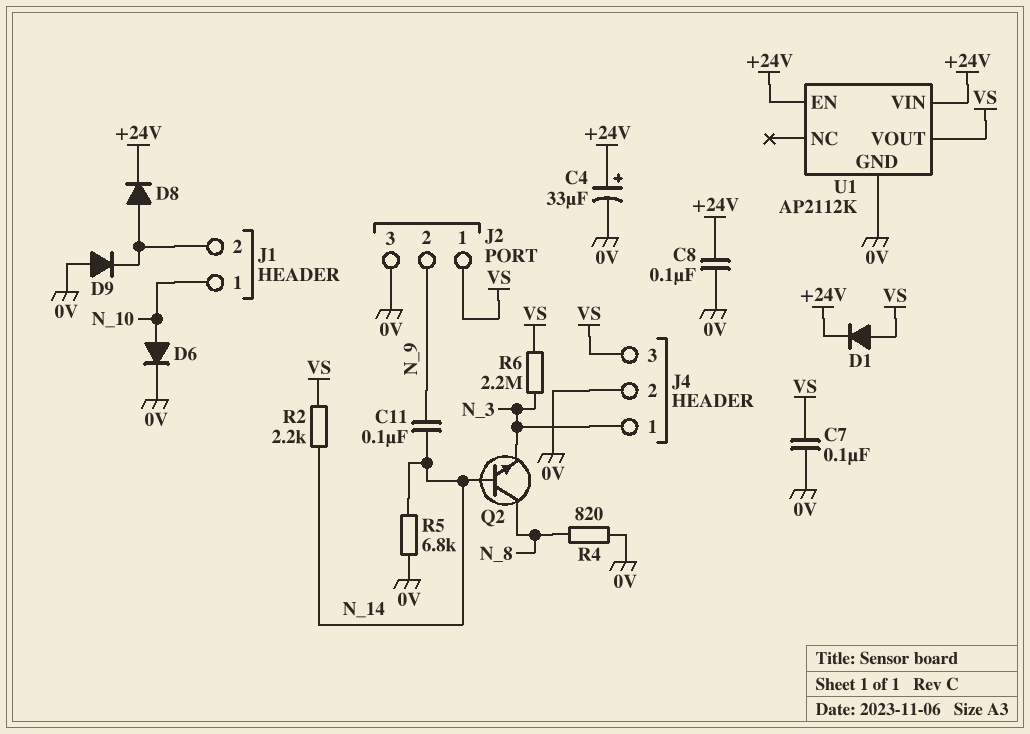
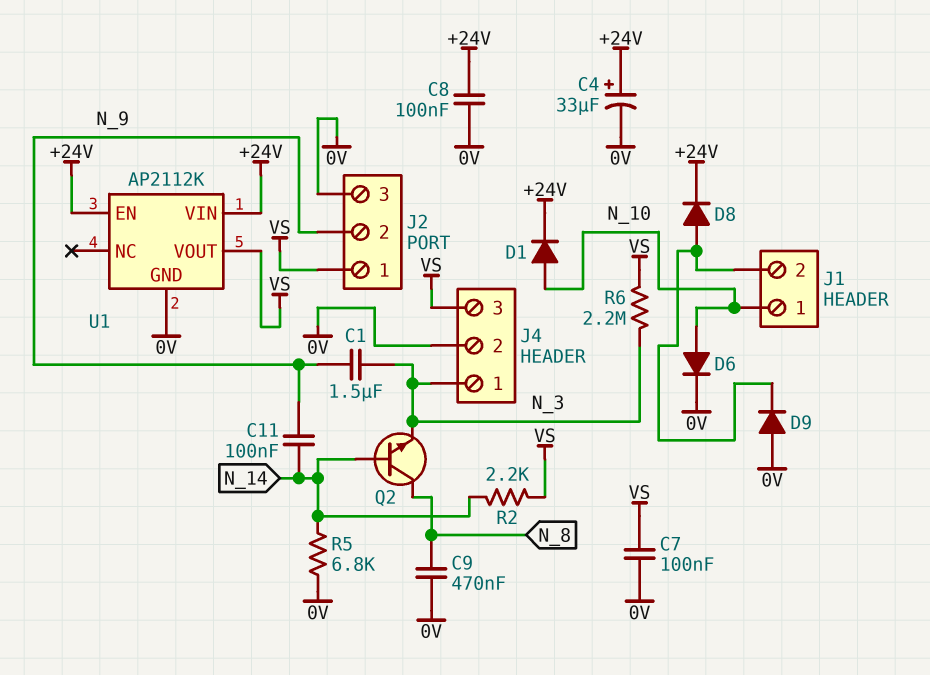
C1: none -> 1.5uF (N_3, N_9)
C9: none -> 470nF (0V, N_8)
D1: diode (A VS, K +24V) -> diode (A N_10, K +24V)
R4: 820 (0V, N_8) -> none

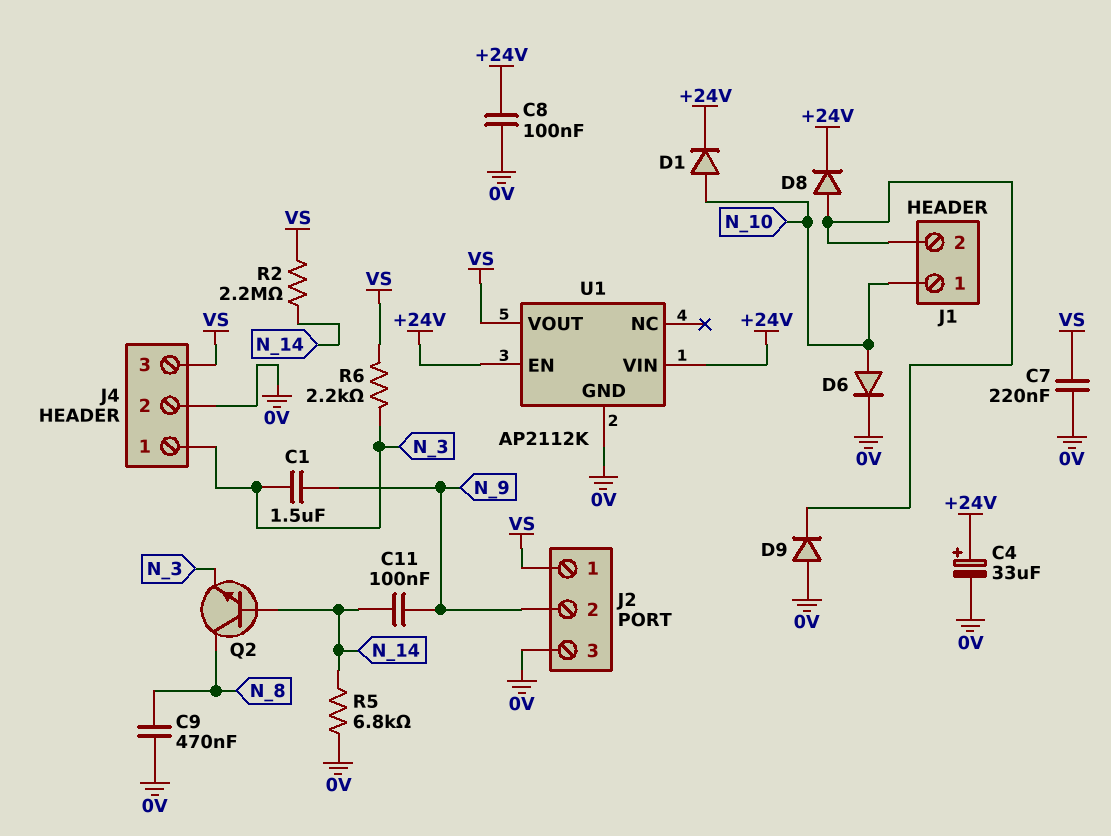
C7: 100nF (0V, VS) -> 220nF (0V, VS)
R2: 2.2k (N_14, VS) -> 2.2M (N_14, VS)
R6: 2.2M (N_3, VS) -> 2.2k (N_3, VS)

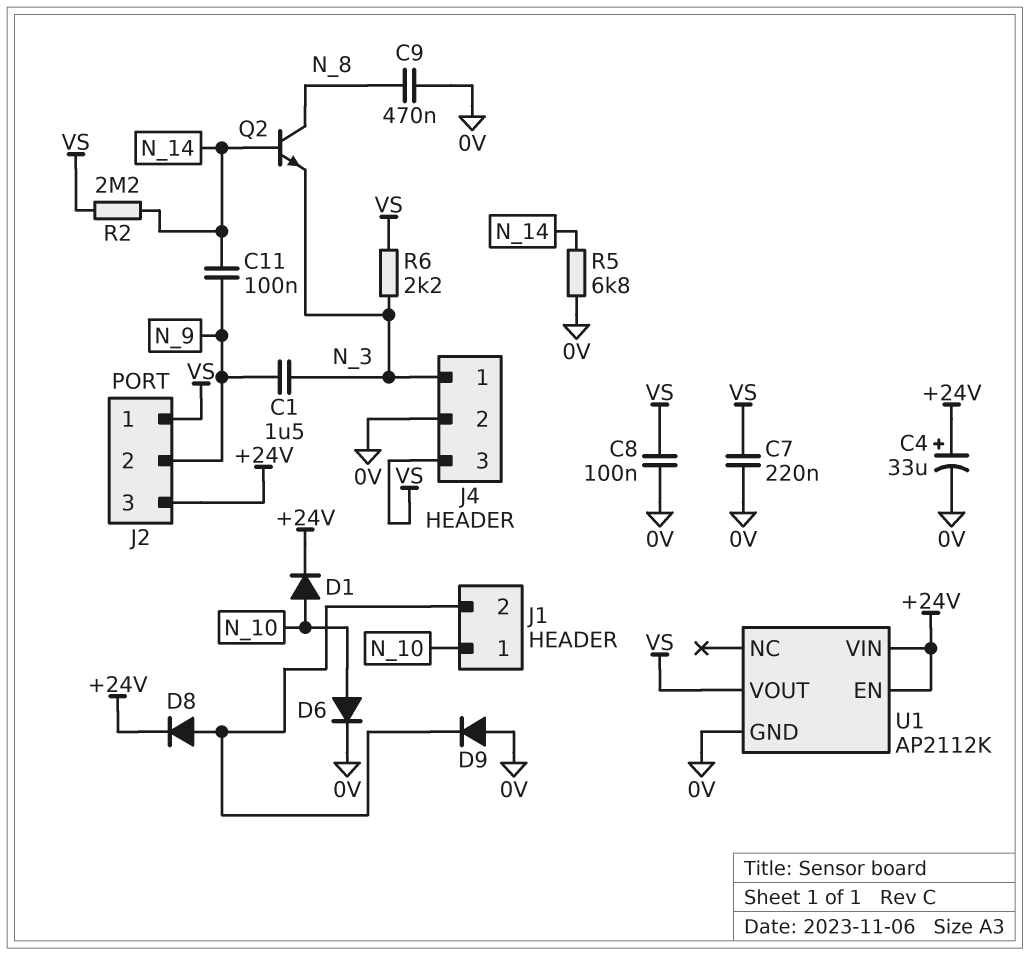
C8: 100nF (+24V, 0V) -> 100nF (0V, VS)
J2 pin 3: 0V -> +24V

